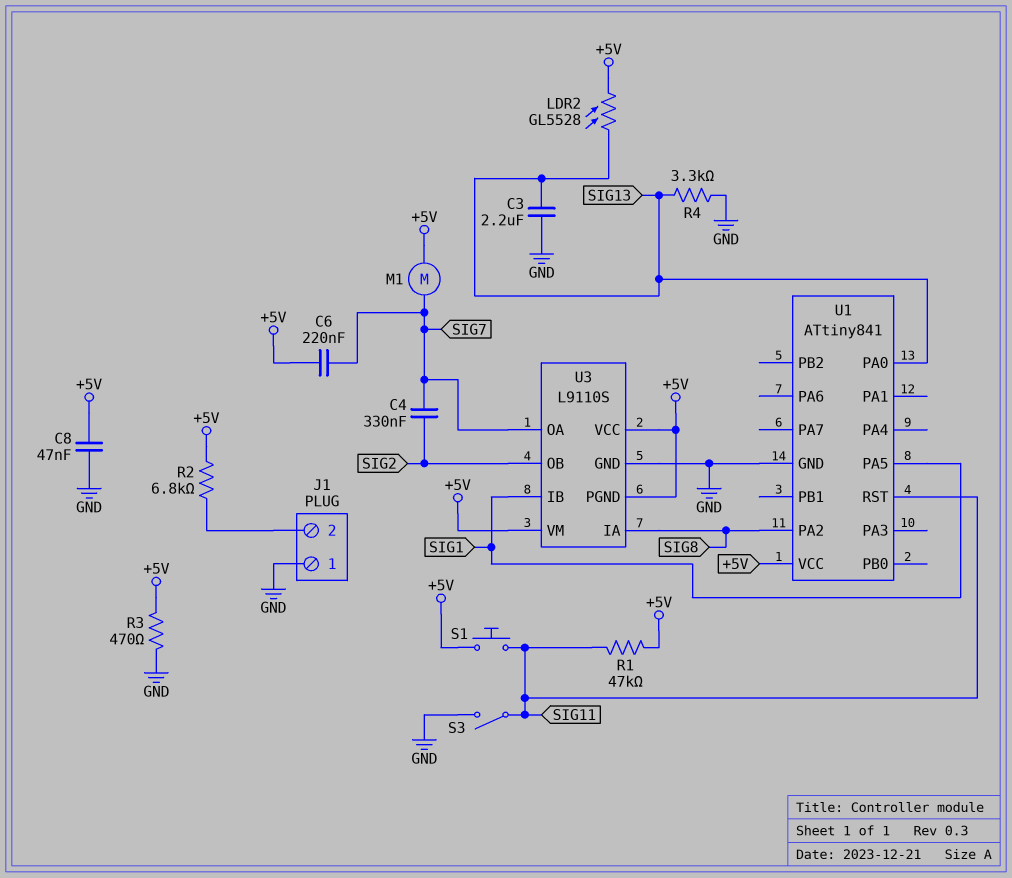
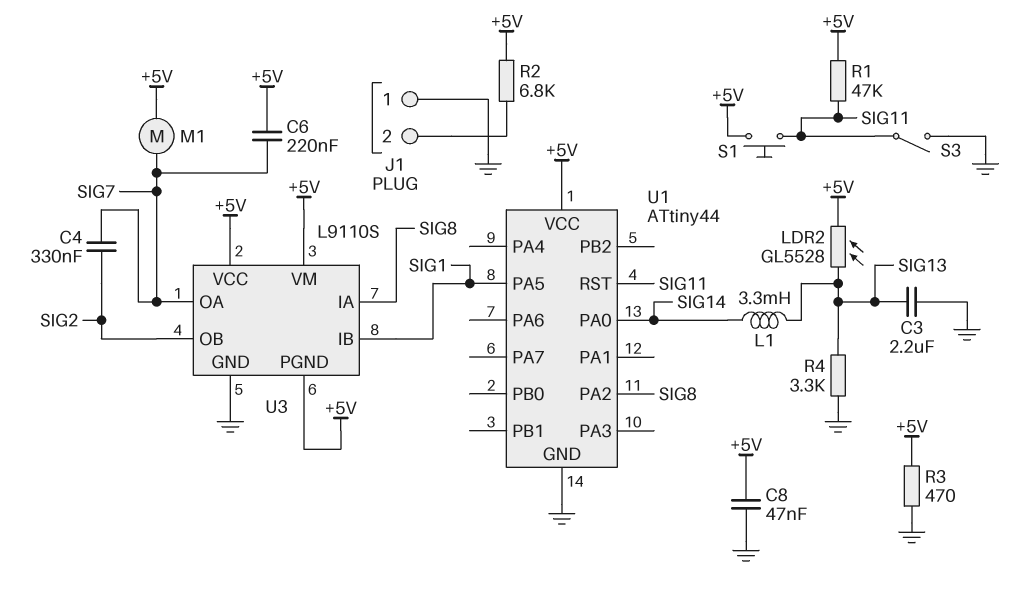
L1: none -> 3.3mH (SIG13, SIG14)
U1: ATtiny841 -> ATtiny44
U1 pin PA0: SIG13 -> SIG14

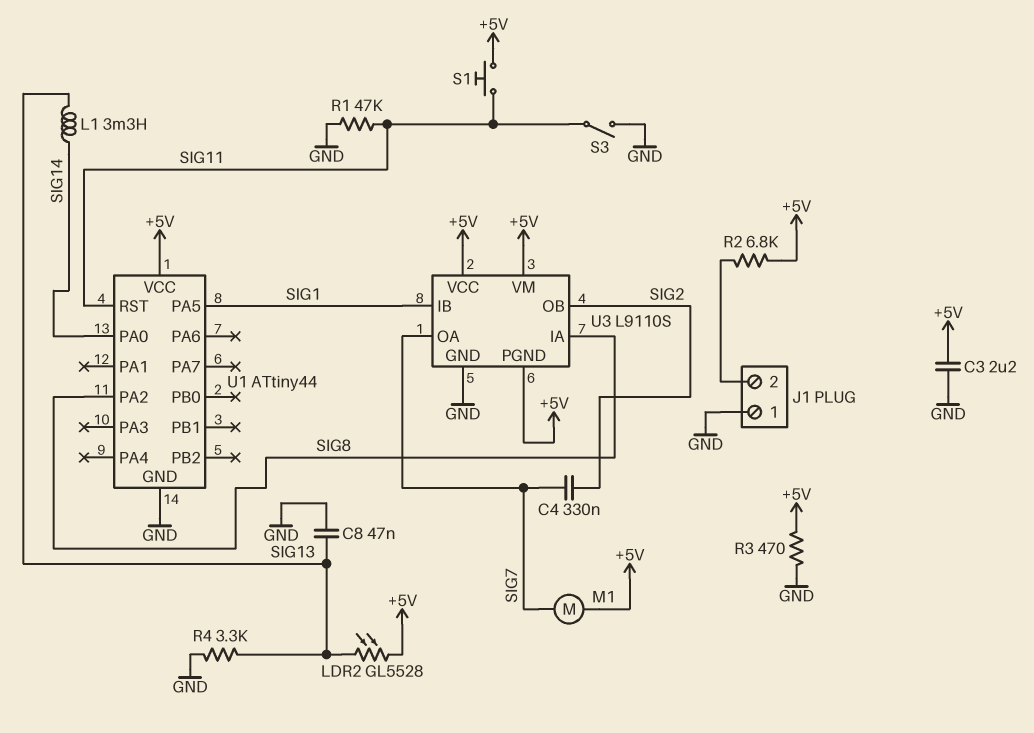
C3: 2.2uF (GND, SIG13) -> 2.2uF (+5V, GND)
C6: 220nF (+5V, SIG7) -> none
C8: 47nF (+5V, GND) -> 47nF (GND, SIG13)
R1: 47k (+5V, SIG11) -> 47k (GND, SIG11)

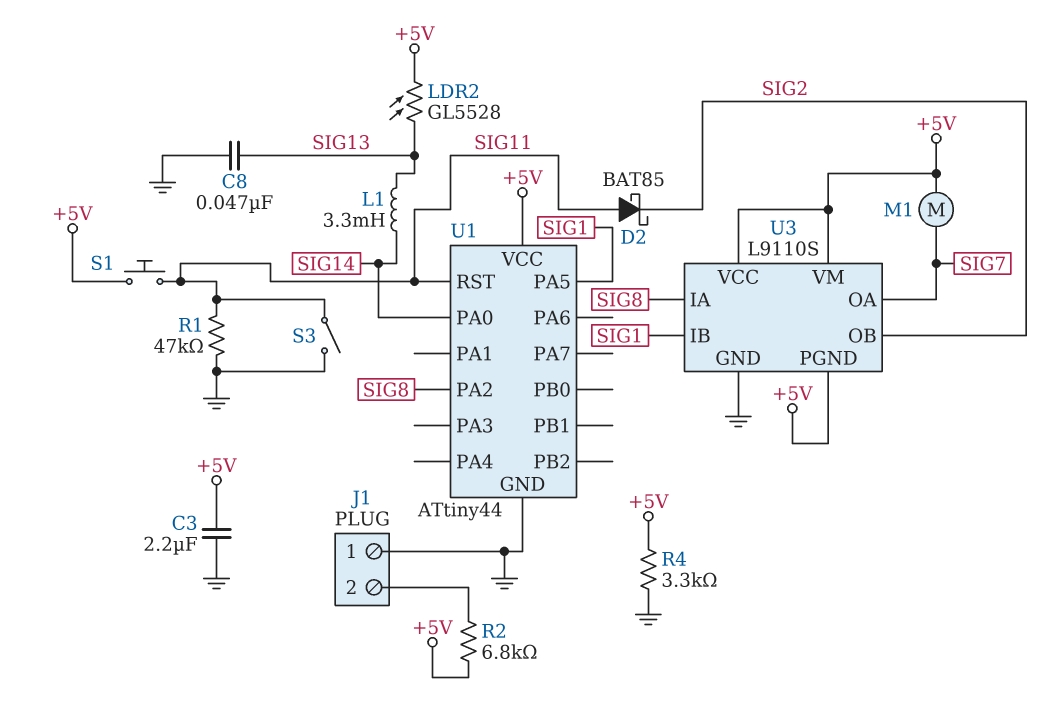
C4: 330nF (SIG2, SIG7) -> none
D2: none -> schottky BAT85 (A SIG11, K SIG2)
R3: 470 (+5V, GND) -> none
R4: 3.3k (GND, SIG13) -> 3.3k (+5V, GND)

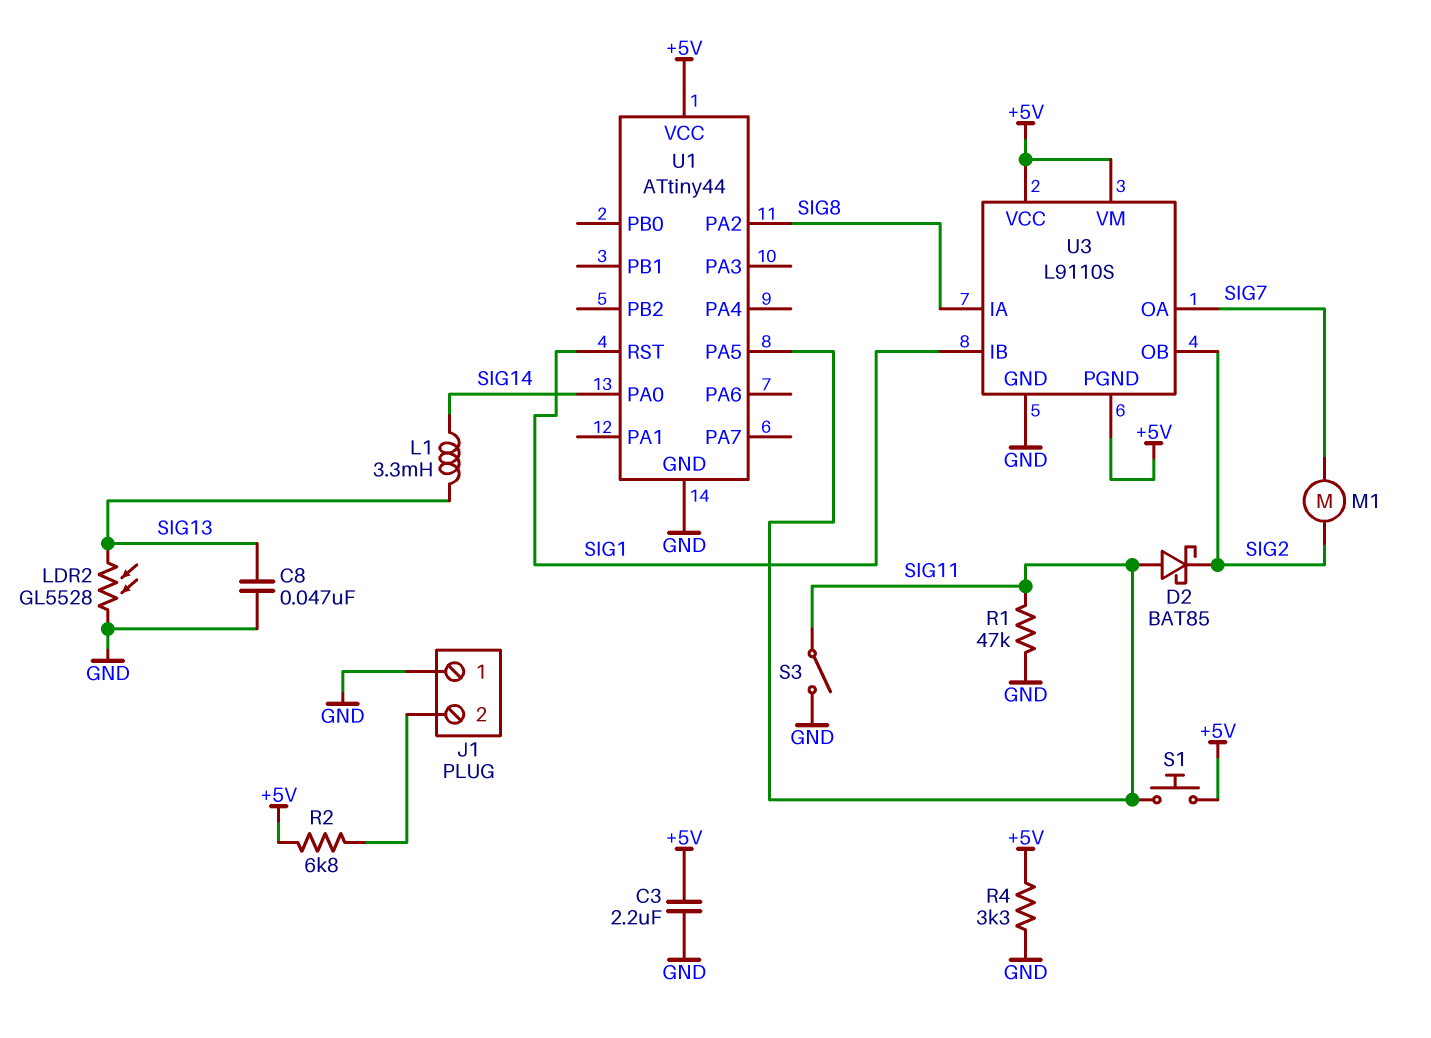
LDR2: GL5528 (+5V, SIG13) -> GL5528 (GND, SIG13)
M1: motor (+5V, SIG7) -> motor (SIG2, SIG7)
U1 pin PA5: SIG1 -> SIG11
U1 pin RST: SIG11 -> SIG1

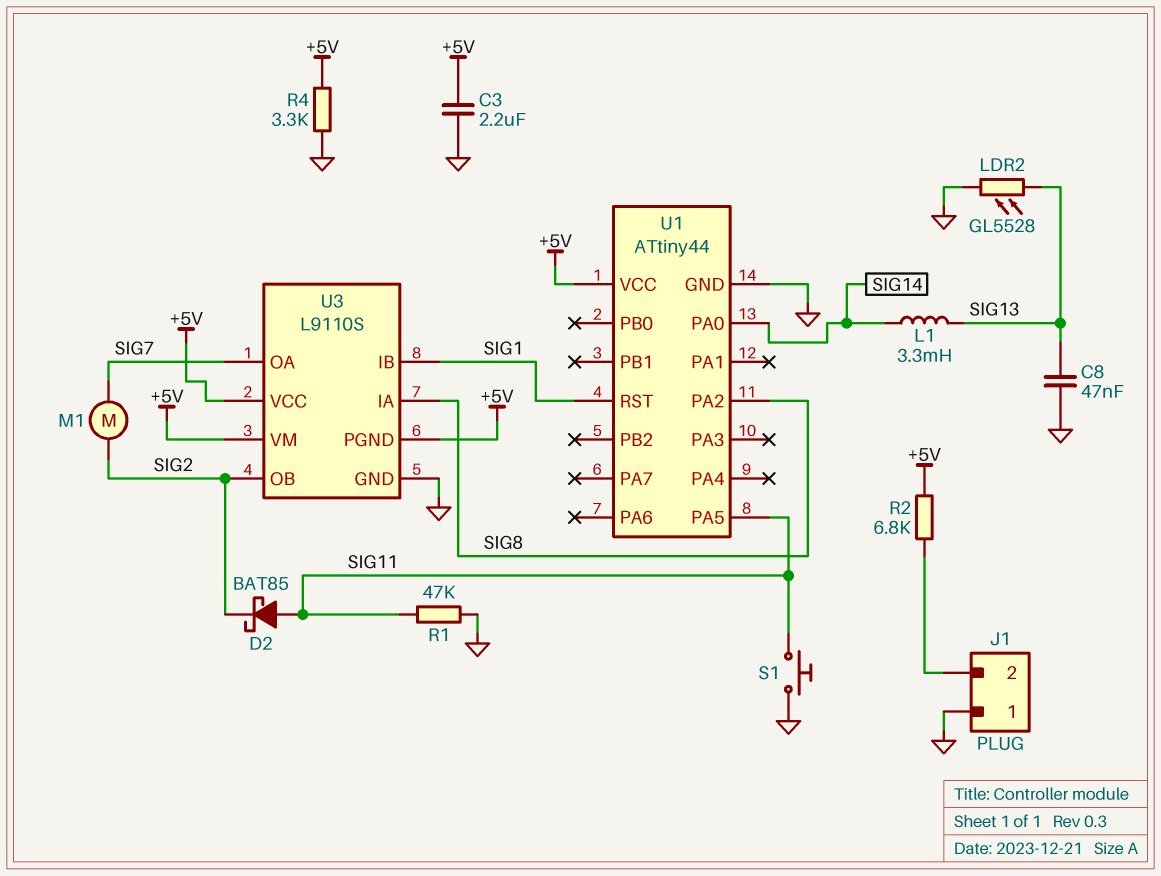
S1: button (+5V, SIG11) -> button (GND, SIG11)
S3: switch (GND, SIG11) -> none

